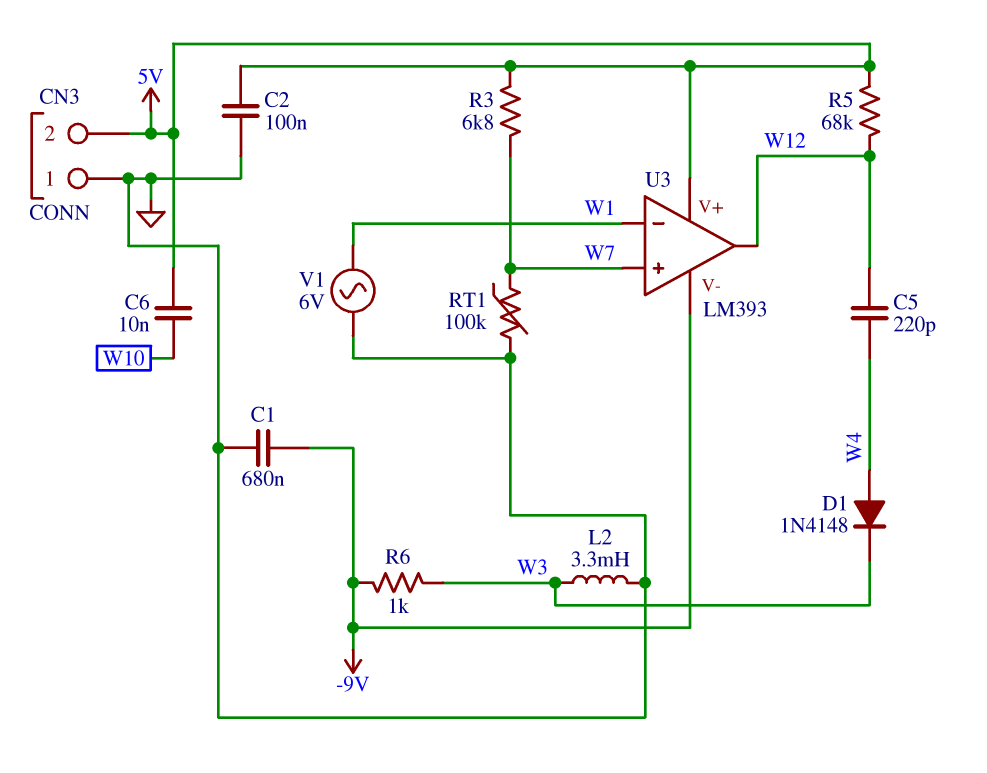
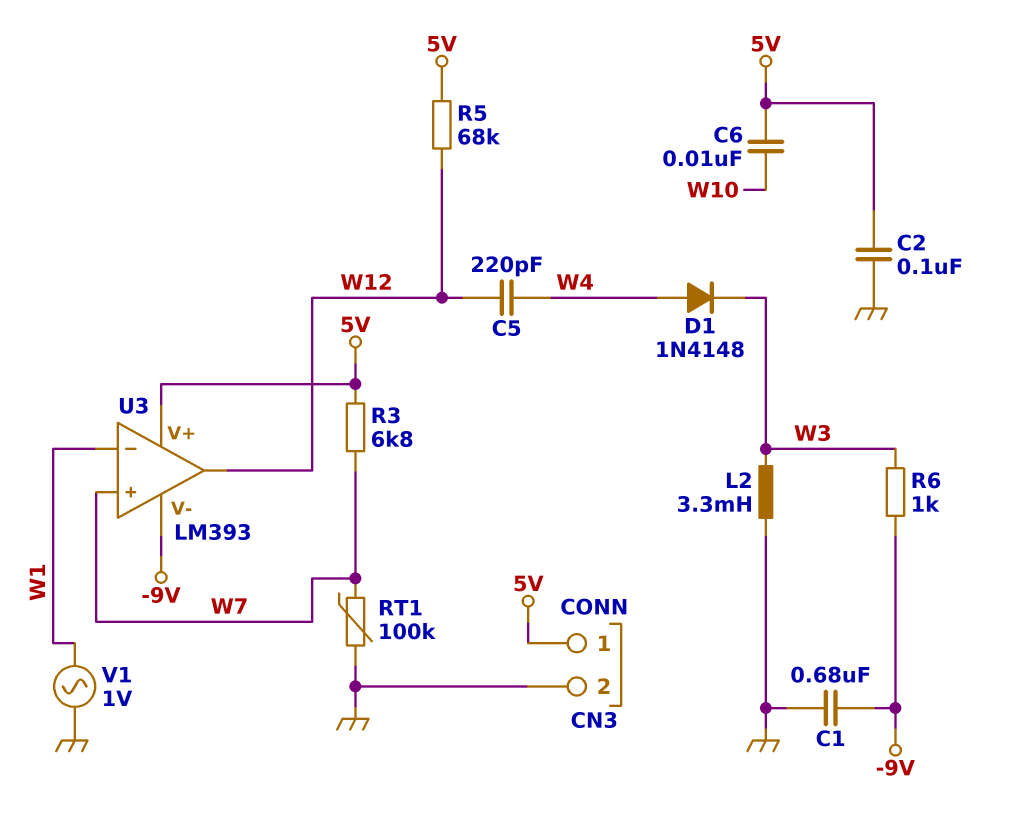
CN3 pin 1: GND -> 5V
CN3 pin 2: 5V -> GND
V1: AC 6V (GND, W1) -> AC 1V (GND, W1)

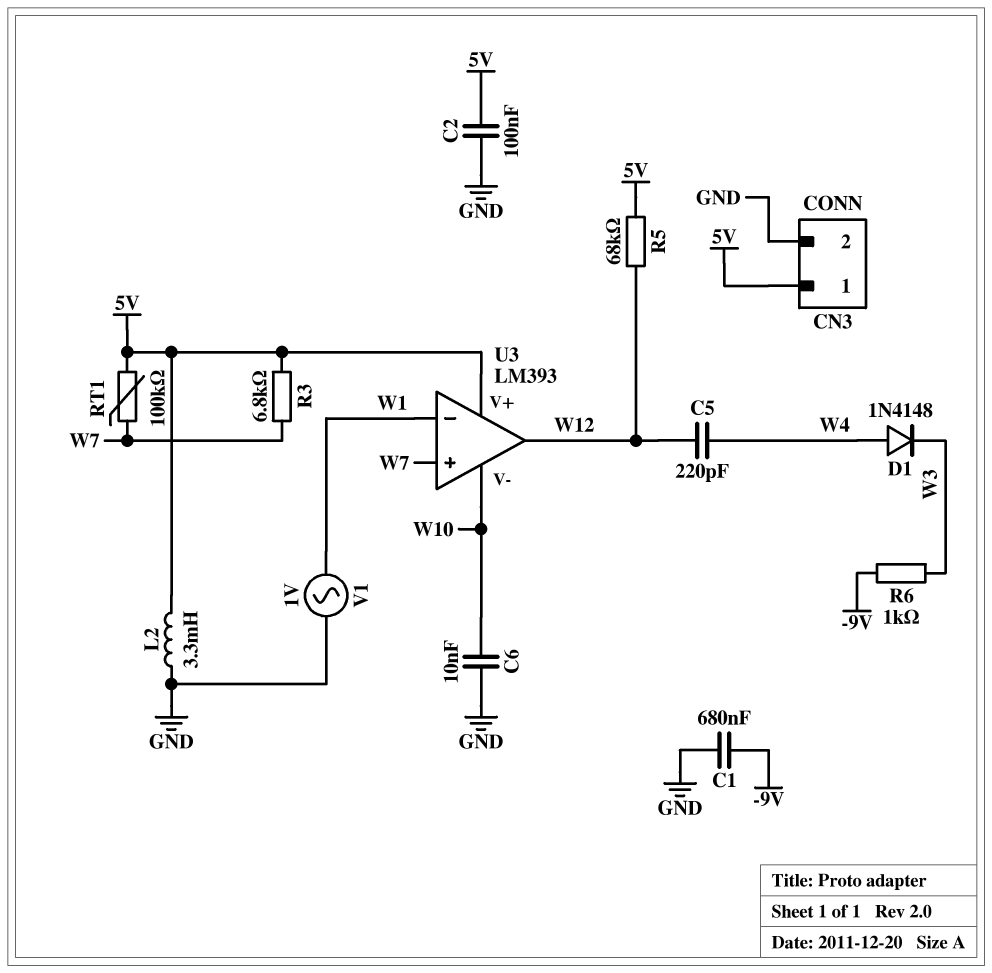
C6: 10nF (5V, W10) -> 10nF (GND, W10)
L2: 3.3mH (GND, W3) -> 3.3mH (5V, GND)
RT1: 100k (GND, W7) -> 100k (5V, W7)
U3 pin V-: -9V -> W10

